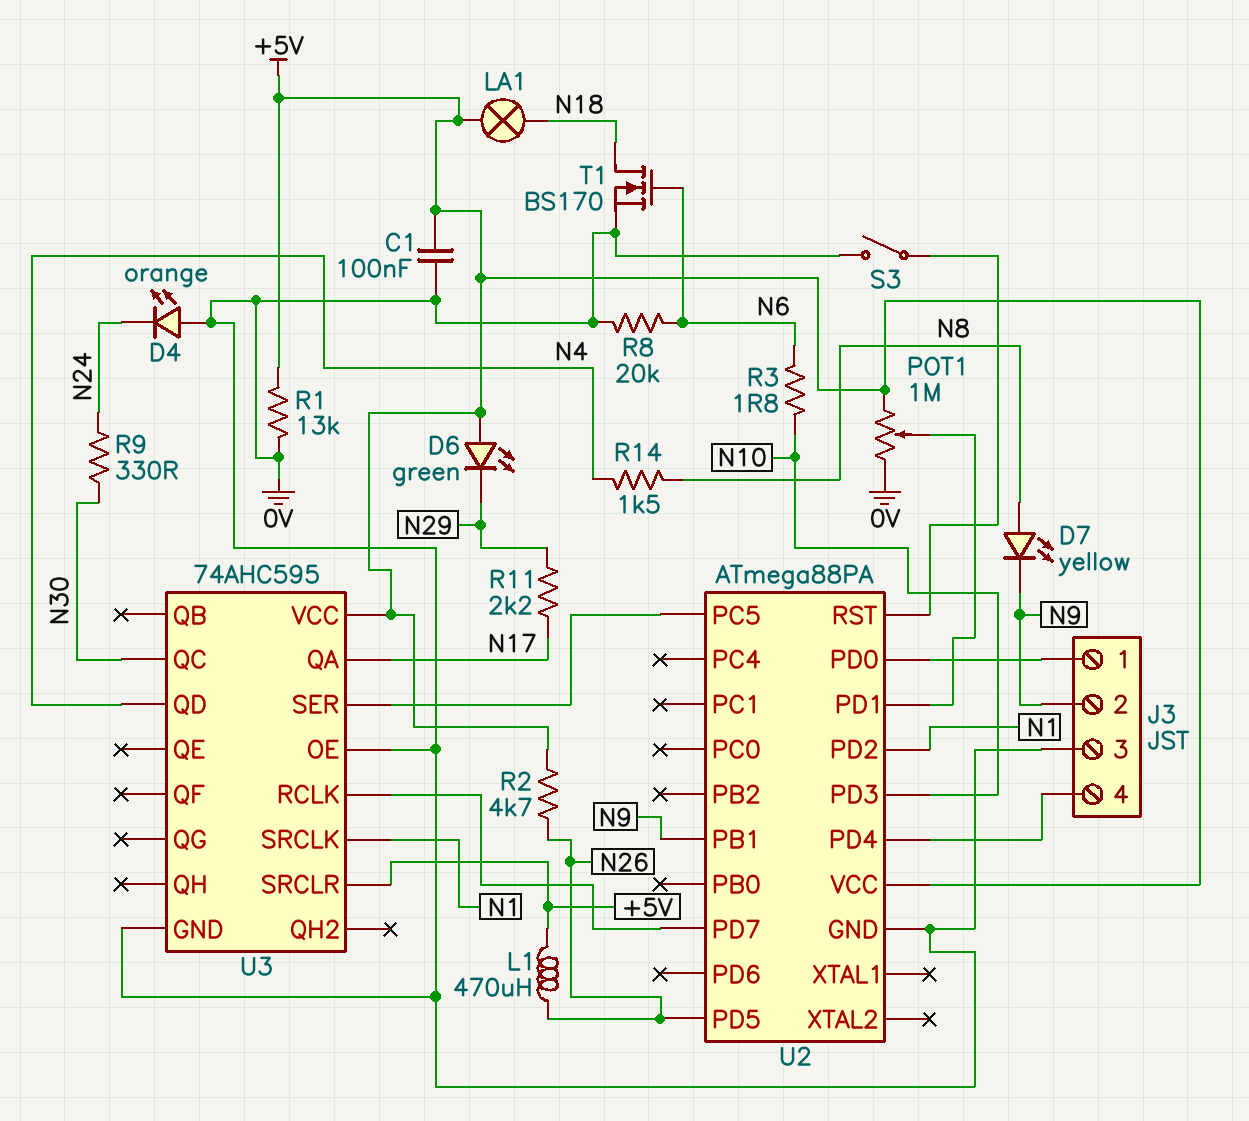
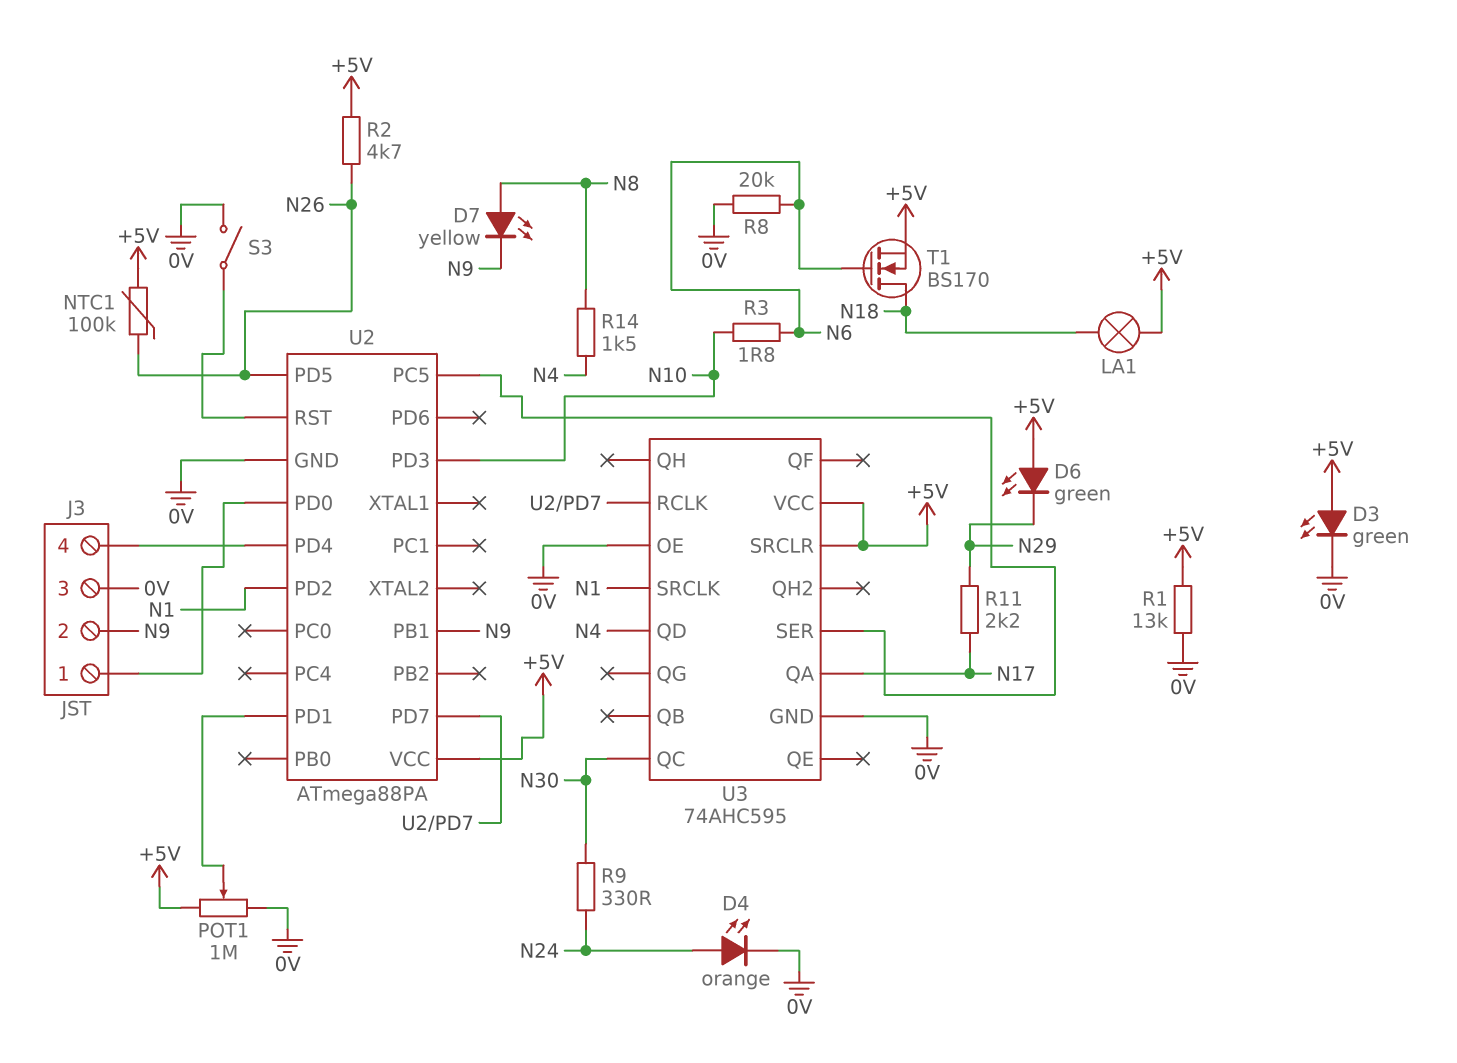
C1: 100nF (+5V, 0V) -> none
D3: none -> LED green (A +5V, K 0V)
D4: LED orange (A 0V, K N24) -> LED orange (A N24, K 0V)
L1: 470uH (+5V, N26) -> none
NTC1: none -> 100k (+5V, N26)
T1: NMOS BS170 (G N6, D N18, S 0V) -> NMOS BS170 (G N6, D N18, S +5V)

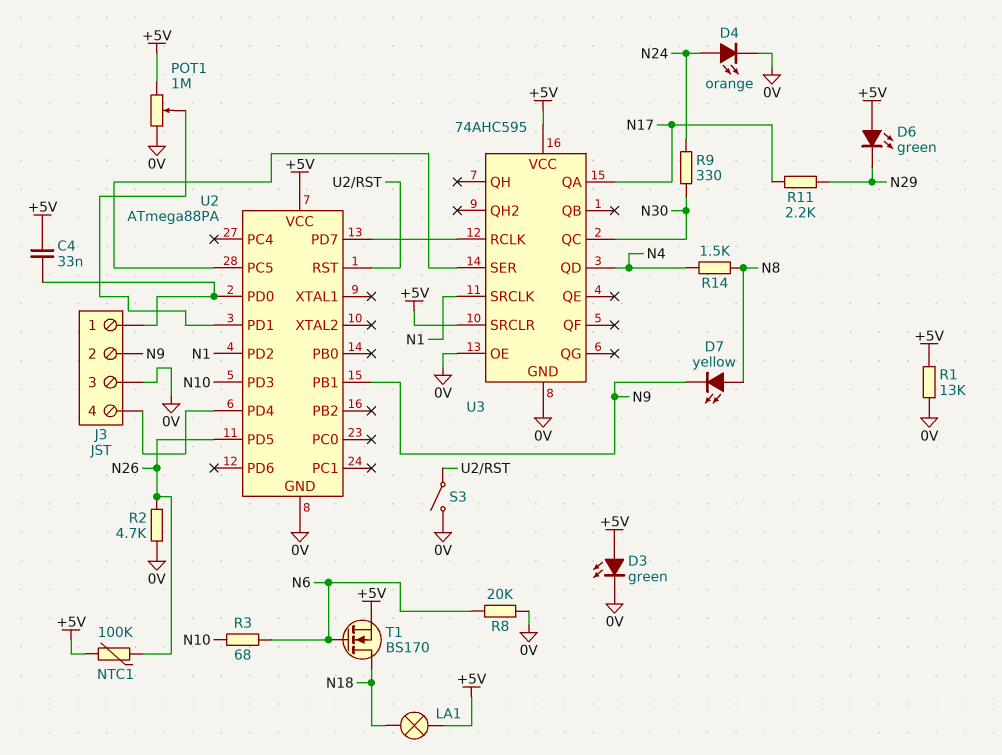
C4: none -> 33nF (+5V, J3/1)
R2: 4.7k (+5V, N26) -> 4.7k (0V, N26)
R3: 1.8 (N6, N10) -> 68 (N6, N10)

